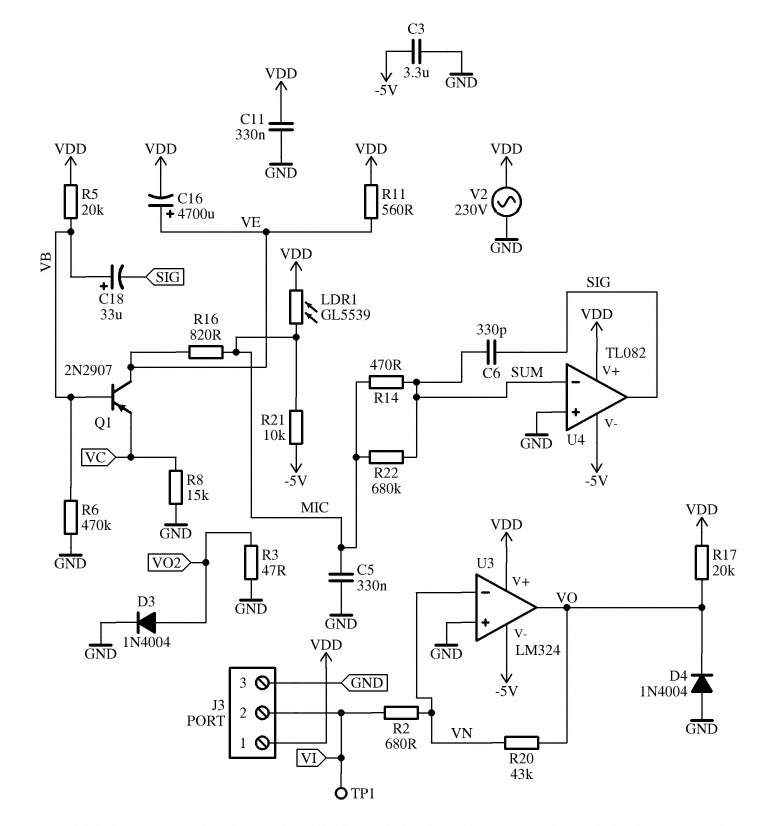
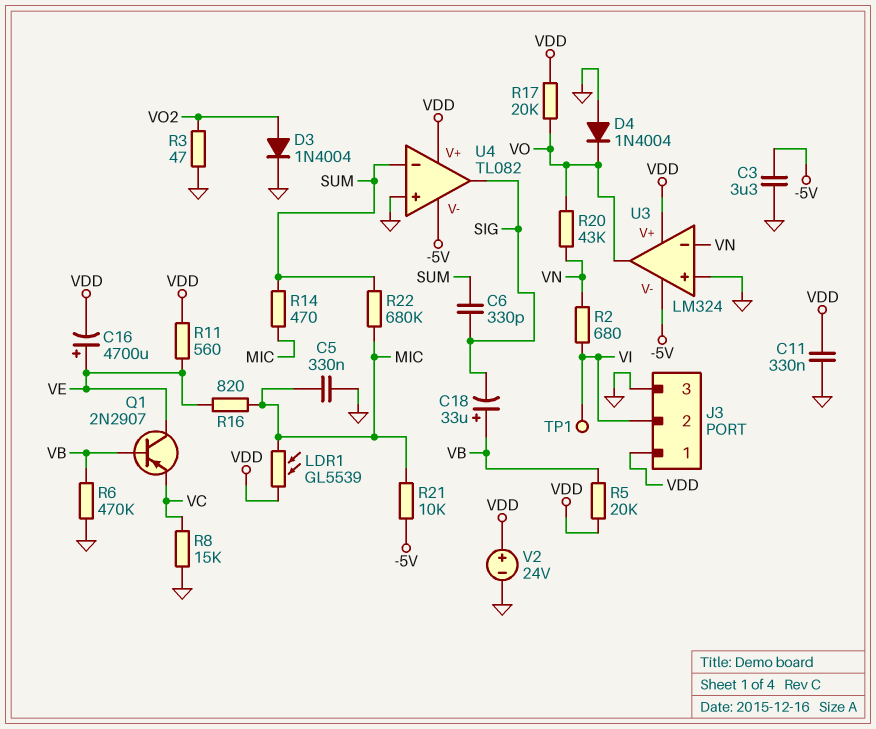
V2: AC 230V (GND, VDD) -> 24V (plus VDD, minus GND)

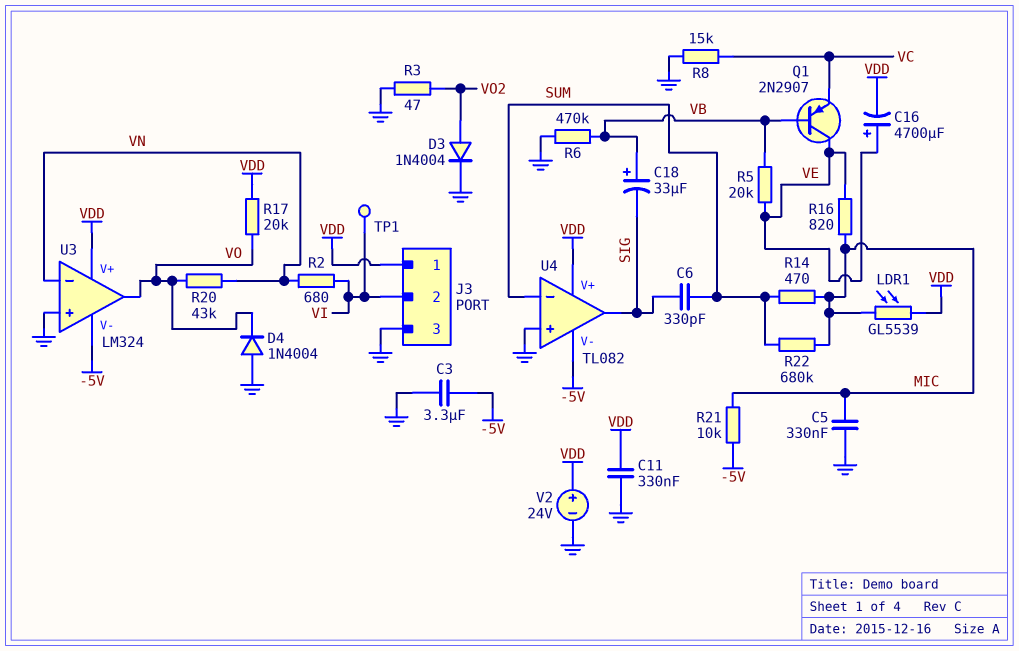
R5: 20k (VB, VDD) -> 20k (VB, VE)
R11: 560 (VDD, VE) -> none

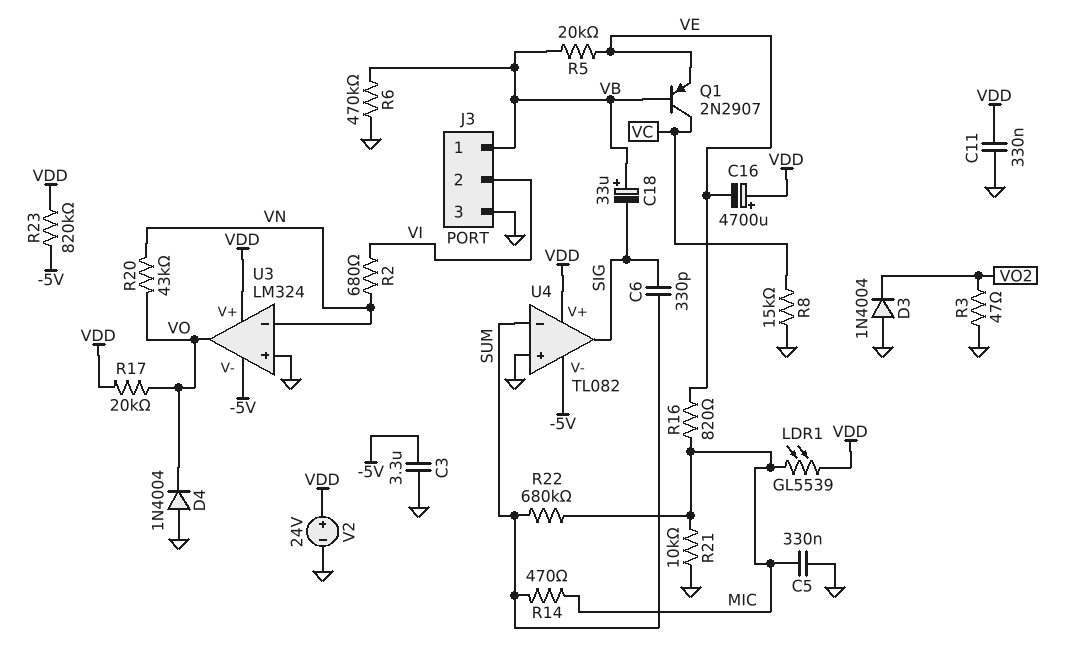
C16: 4700uF (plus VE, minus VDD) -> 4700uF (plus VDD, minus VE)
D3: diode 1N4004 (A VO2, K GND) -> diode 1N4004 (A GND, K VO2)
J3 pin 1: VDD -> VB
Q1: PNP 2N2907 (B VB, C VE, E VC) -> PNP 2N2907 (B VB, C VC, E VE)
R21: 10k (-5V, MIC) -> 10k (GND, MIC)
R23: none -> 820k (-5V, VDD)
TP1: test point (VI) -> none

